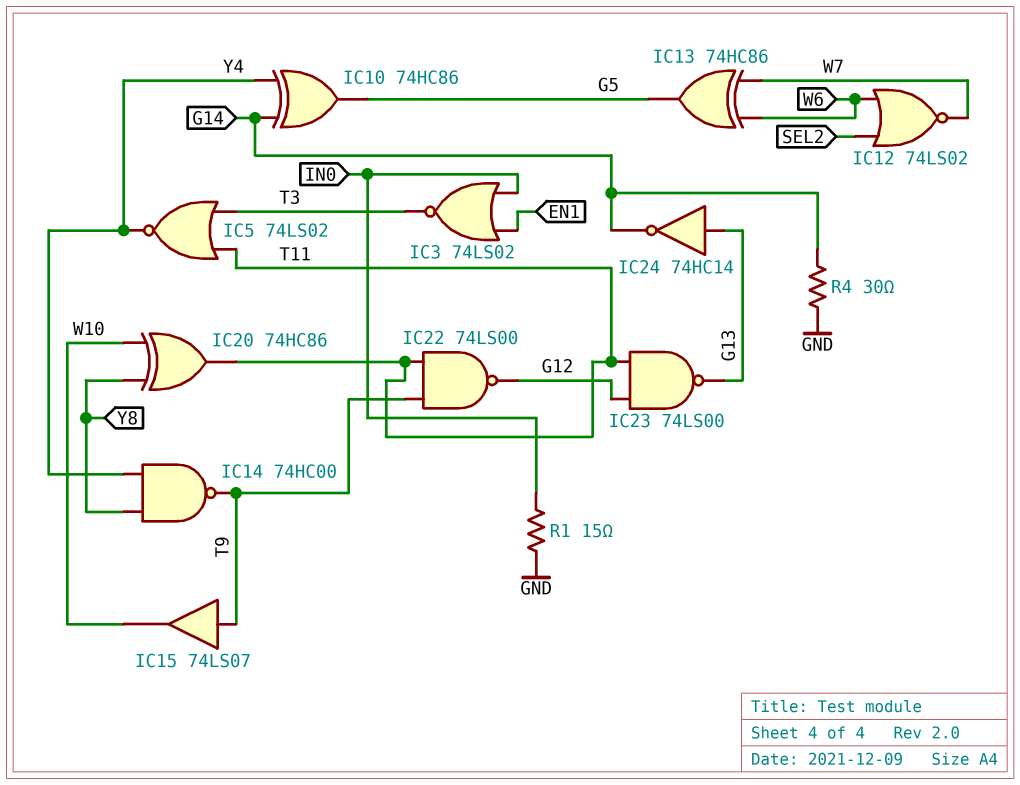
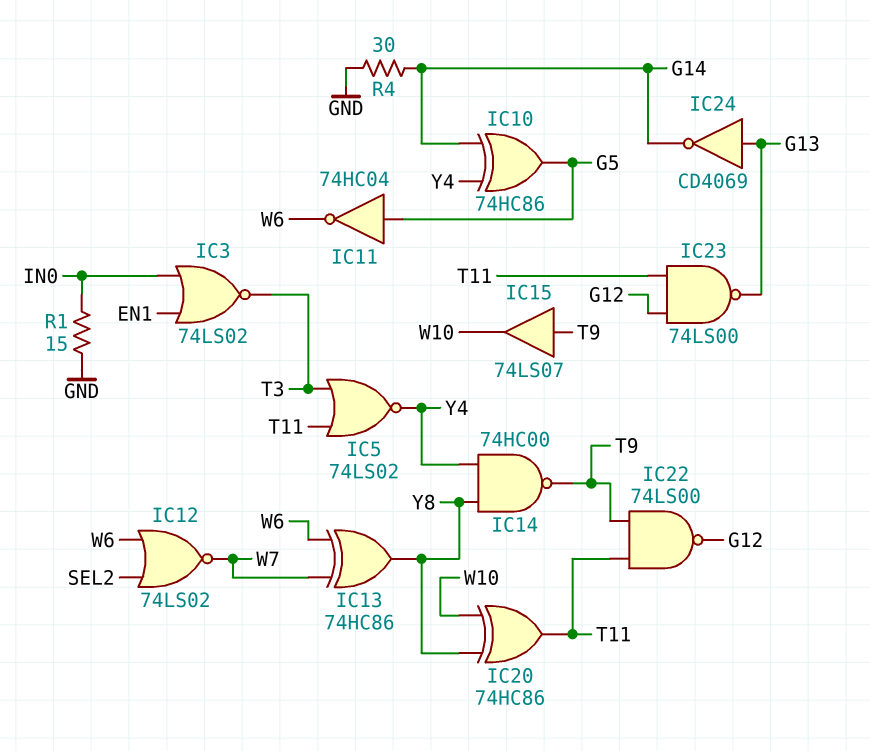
IC11: none -> NOT 74HC04 (in G5, out W6)
IC13: XOR 74HC86 (in W6, in W7, out G5) -> XOR 74HC86 (in W6, in W7, out Y8)
IC24: NOT 74HC14 (in G13, out G14) -> NOT CD4069 (in G13, out G14)

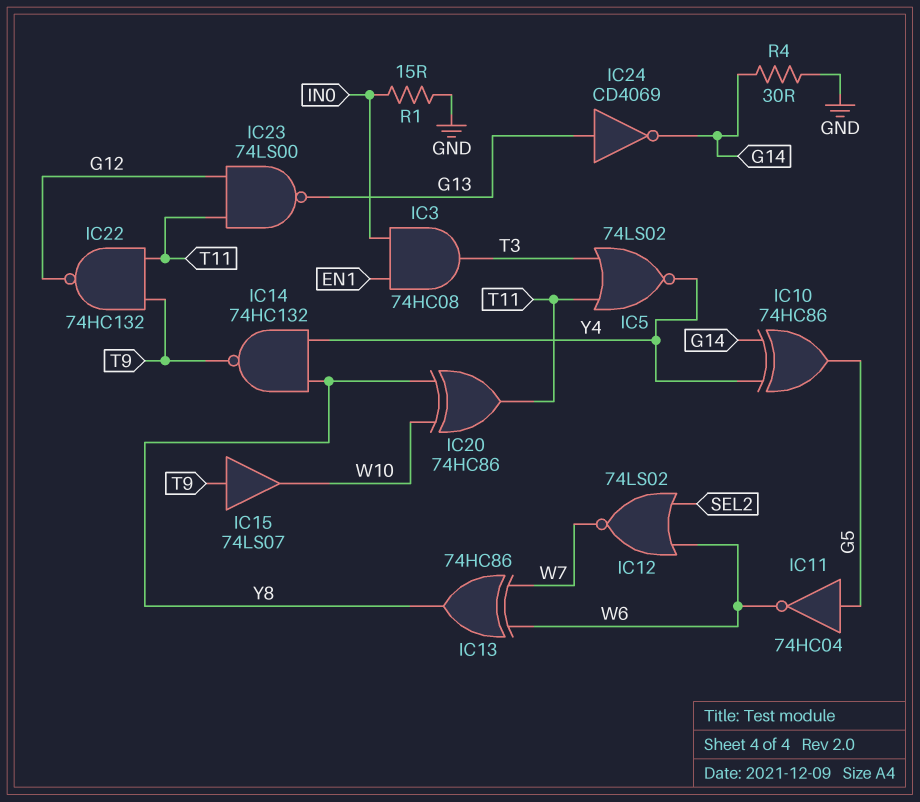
IC3: NOR 74LS02 (in EN1, in IN0, out T3) -> AND 74HC08 (in EN1, in IN0, out T3)
IC14: NAND 74HC00 (in Y4, in Y8, out T9) -> NAND 74HC132 (in Y4, in Y8, out T9)
IC22: NAND 74LS00 (in T9, in T11, out G12) -> NAND 74HC132 (in T9, in T11, out G12)

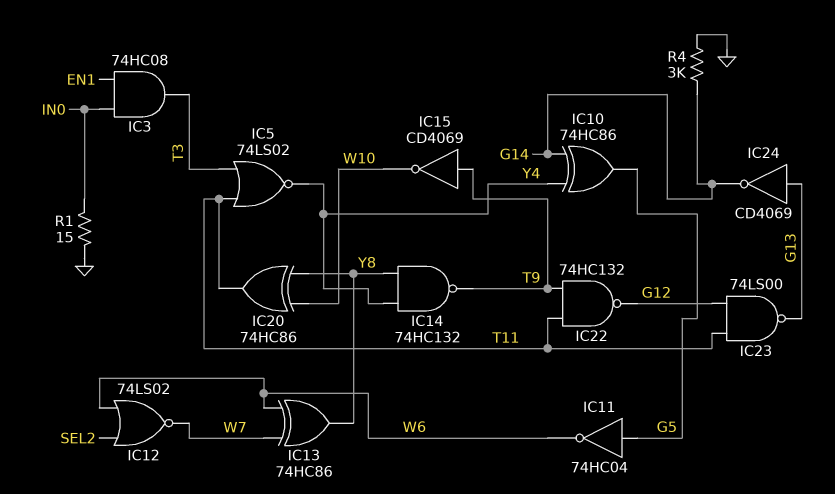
IC15: buffer 74LS07 (in T9, out W10) -> NOT CD4069 (in T9, out W10)
R4: 30 (G14, GND) -> 3k (G14, GND)

